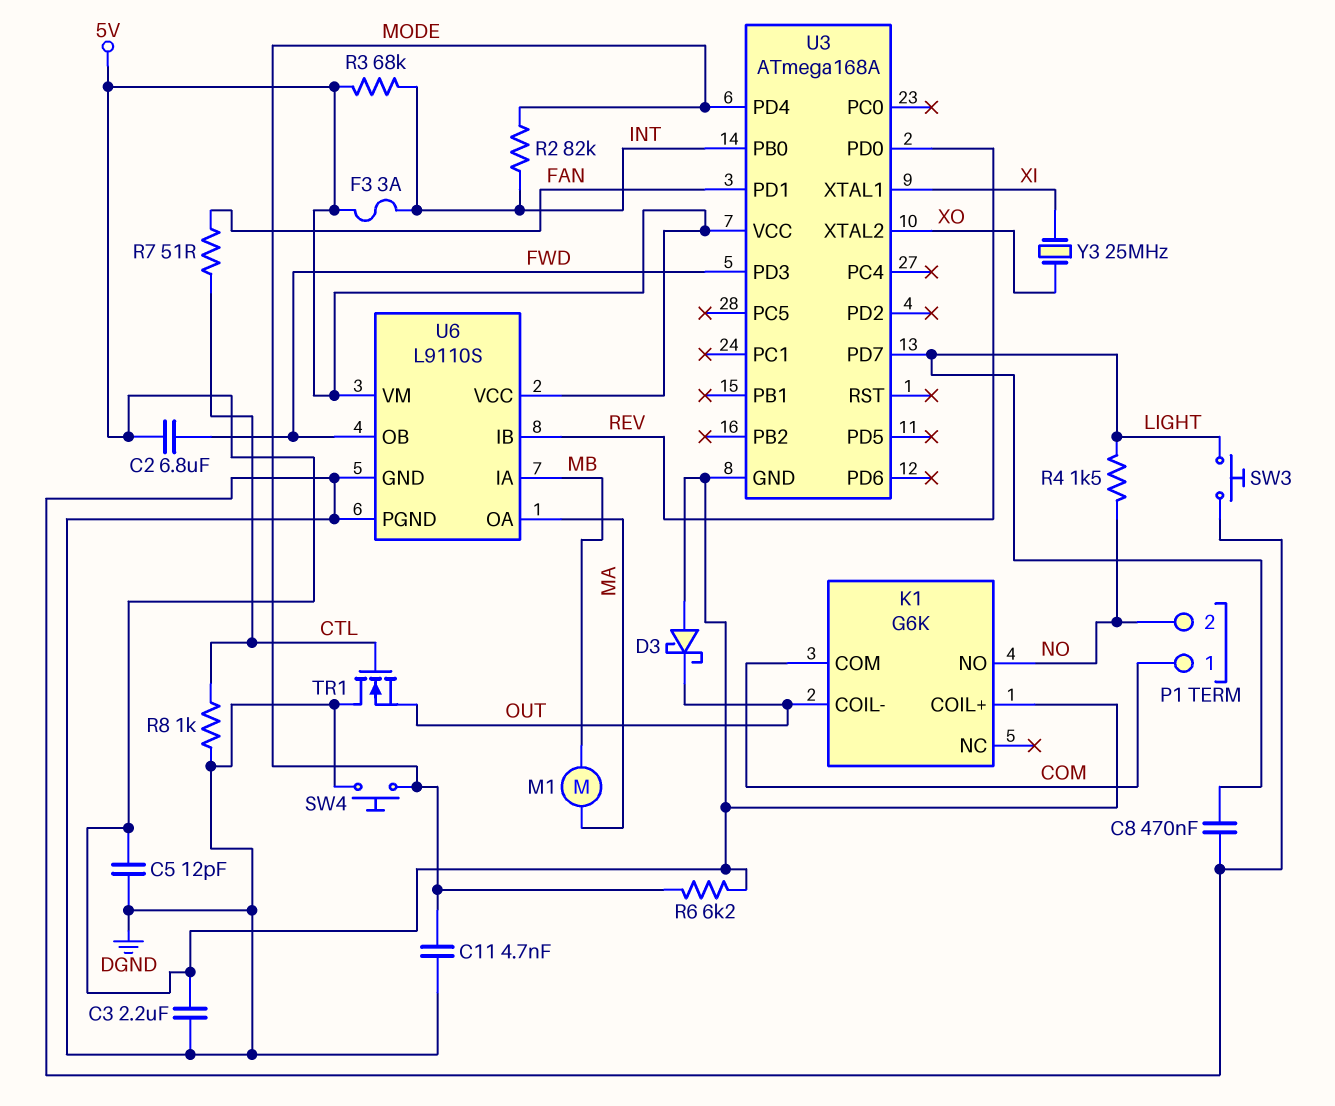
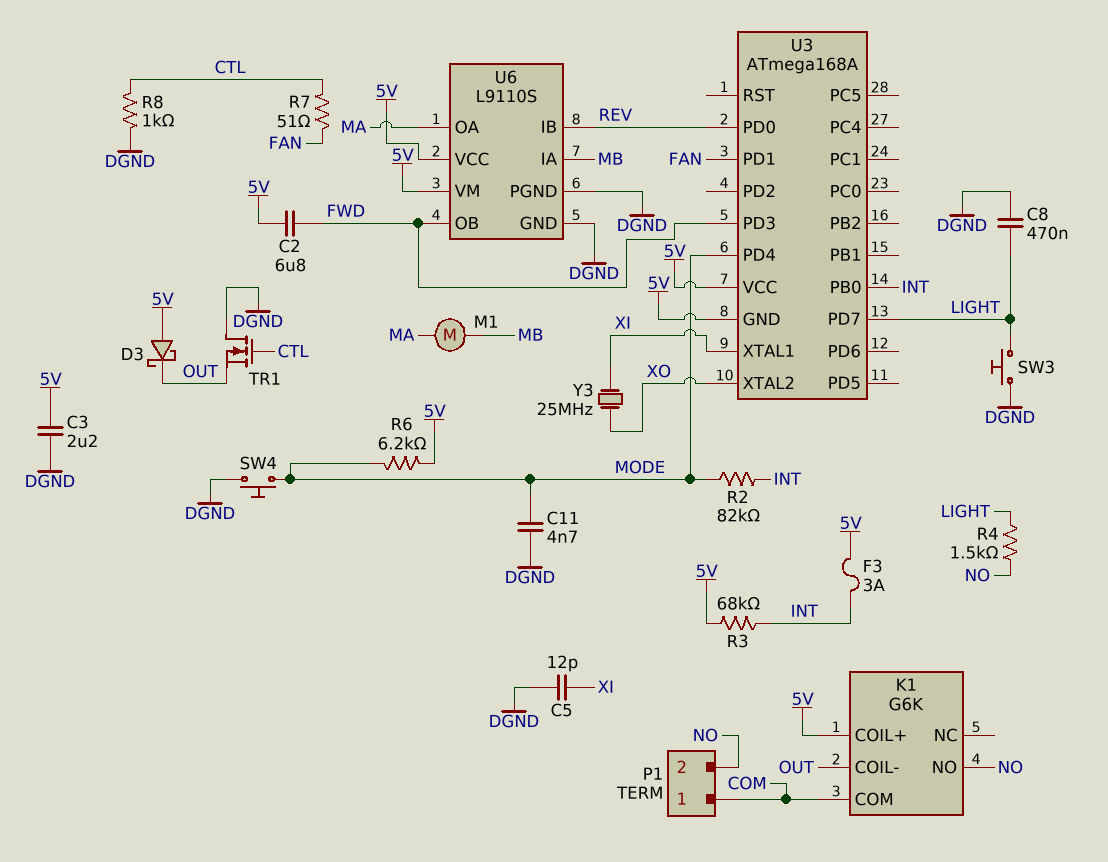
C5: 12pF (5V, DGND) -> 12pF (DGND, XI)

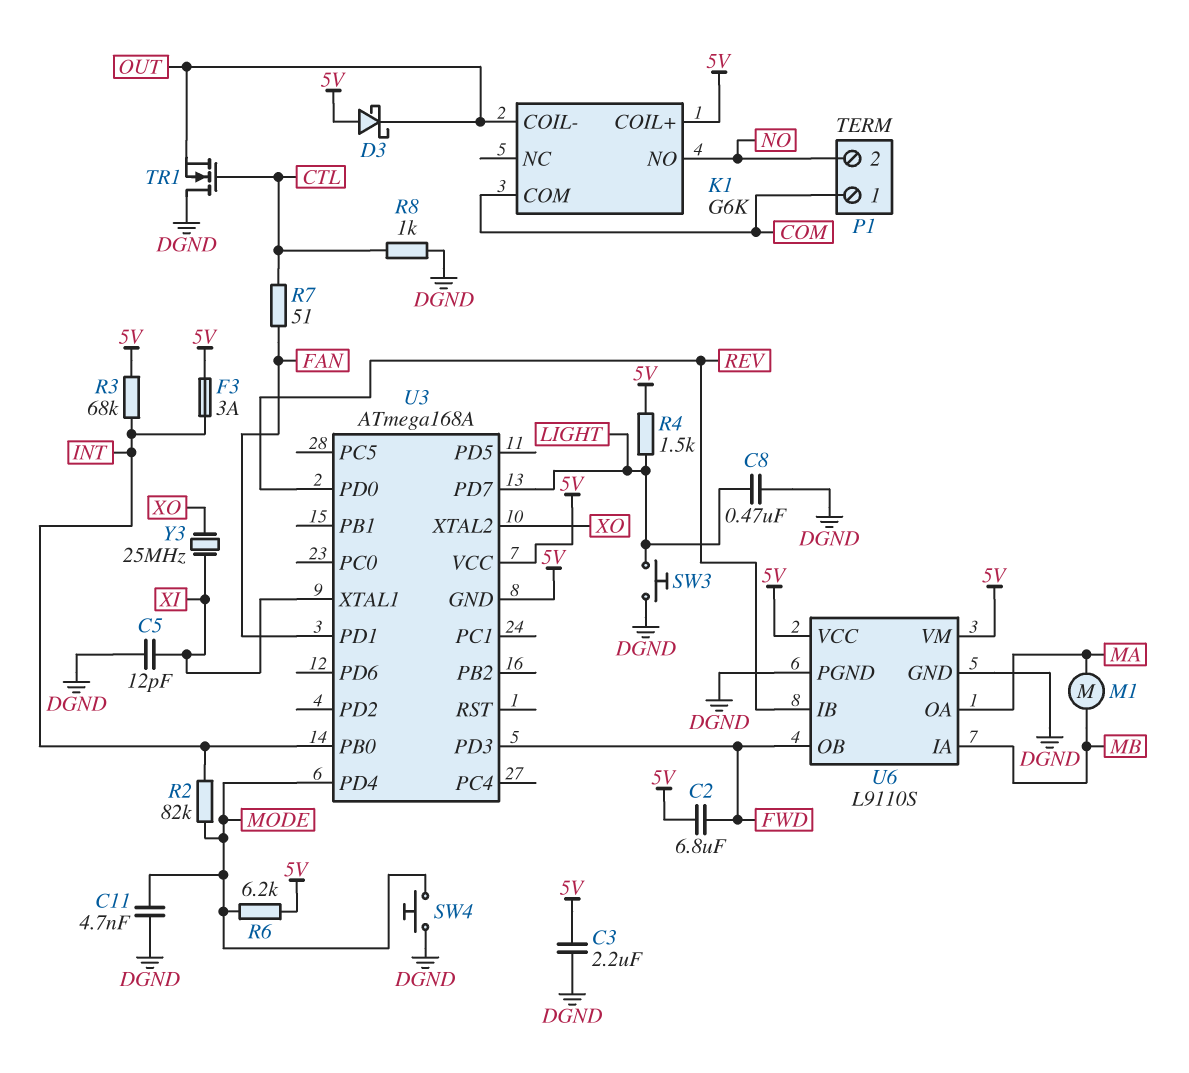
R4: 1.5k (LIGHT, NO) -> 1.5k (5V, LIGHT)

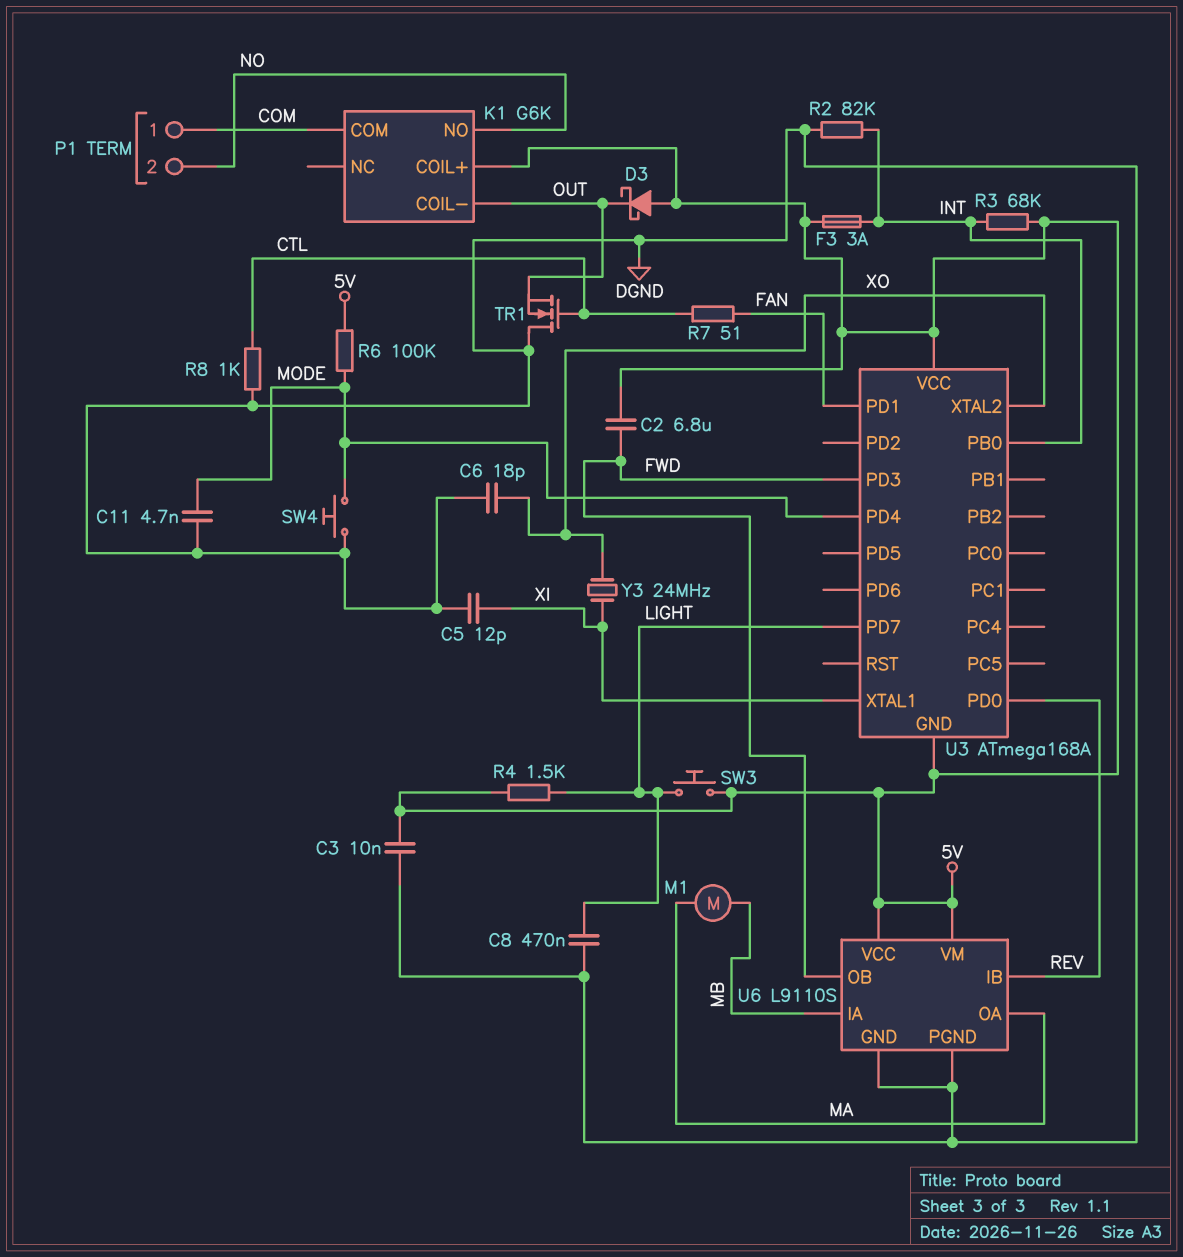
C3: 2.2uF (5V, DGND) -> 10nF (5V, DGND)
C6: none -> 18pF (DGND, XO)
R2: 82k (INT, MODE) -> 82k (DGND, INT)
R6: 6.2k (5V, MODE) -> 100k (5V, MODE)
SW3: button (DGND, LIGHT) -> button (5V, LIGHT)
Y3: 25MHz (XI, XO) -> 24MHz (XI, XO)

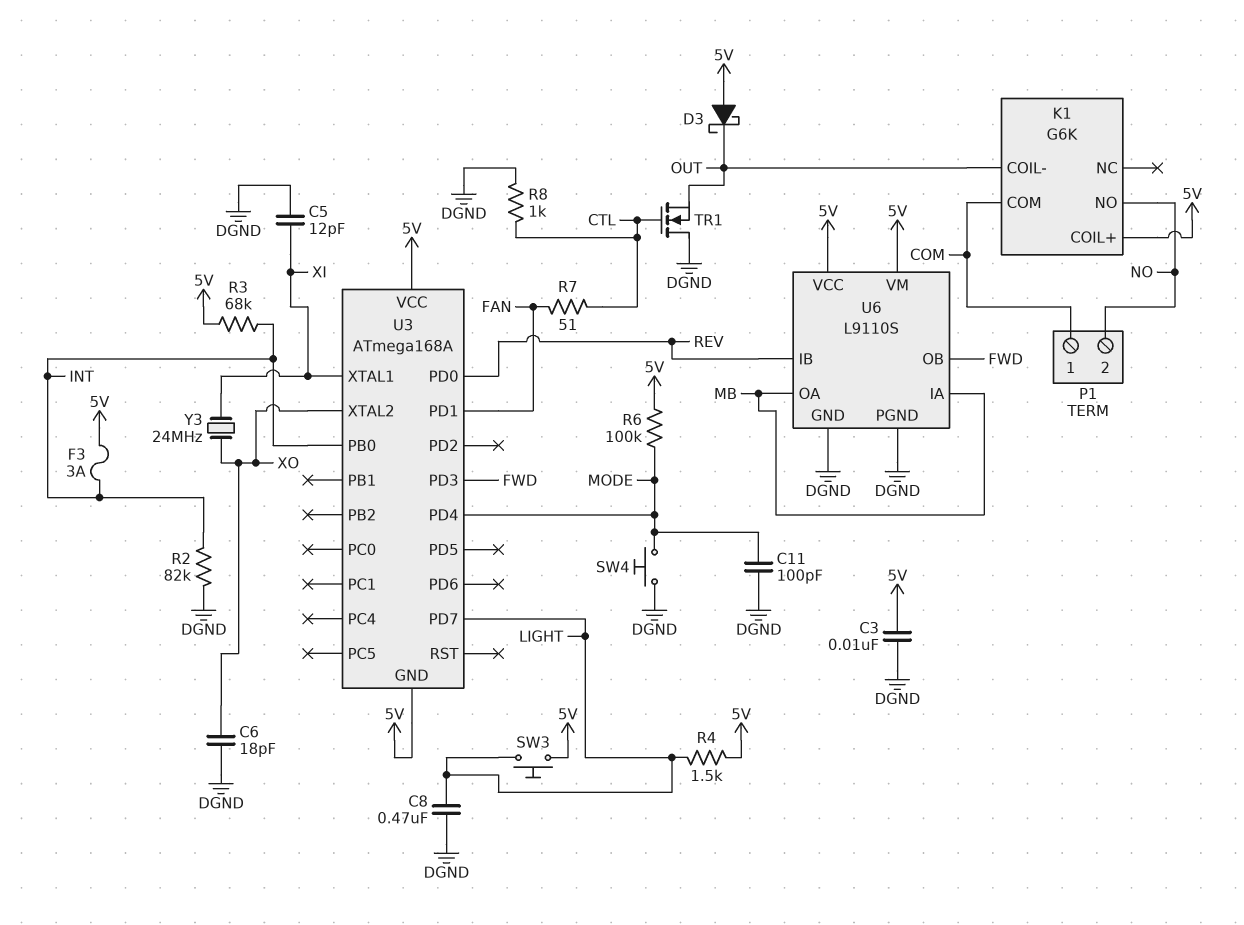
C2: 6.8uF (5V, FWD) -> none
C11: 4.7nF (DGND, MODE) -> 100pF (DGND, MODE)
M1: motor (MA, MB) -> none
U6 pin OA: MA -> MB

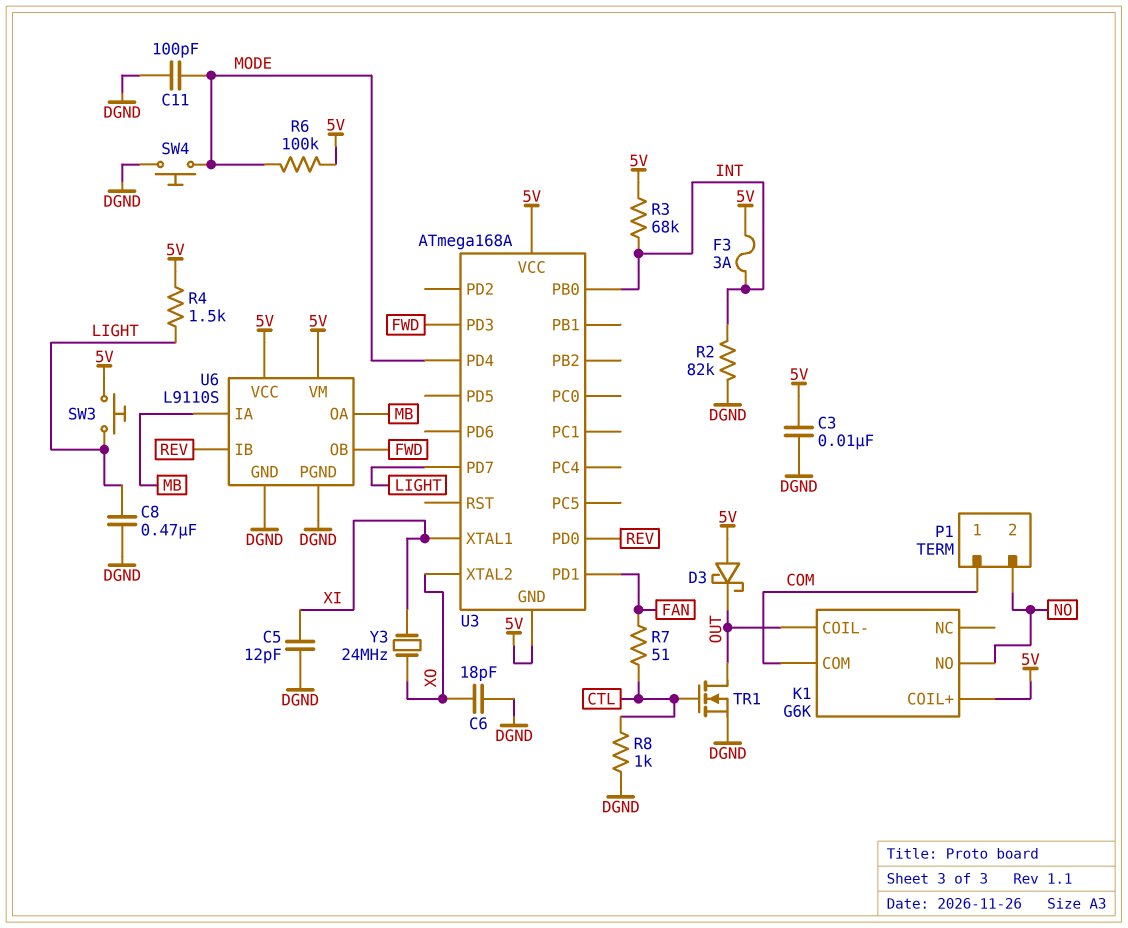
TR1: NMOS (G CTL, D DGND, S OUT) -> NMOS (G CTL, D OUT, S DGND)

